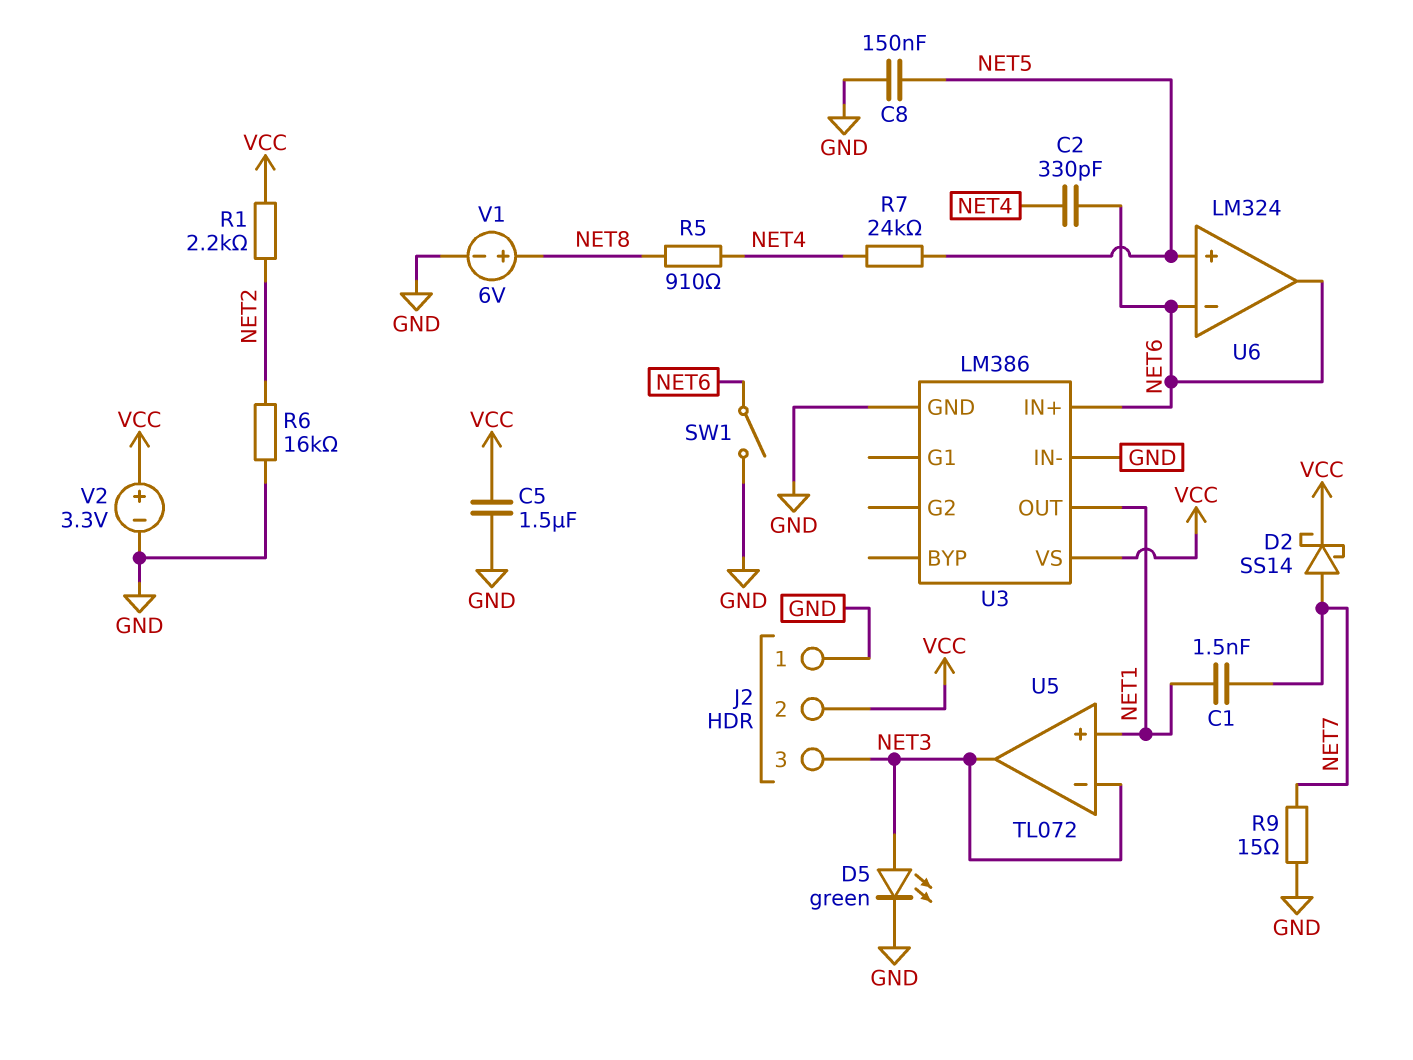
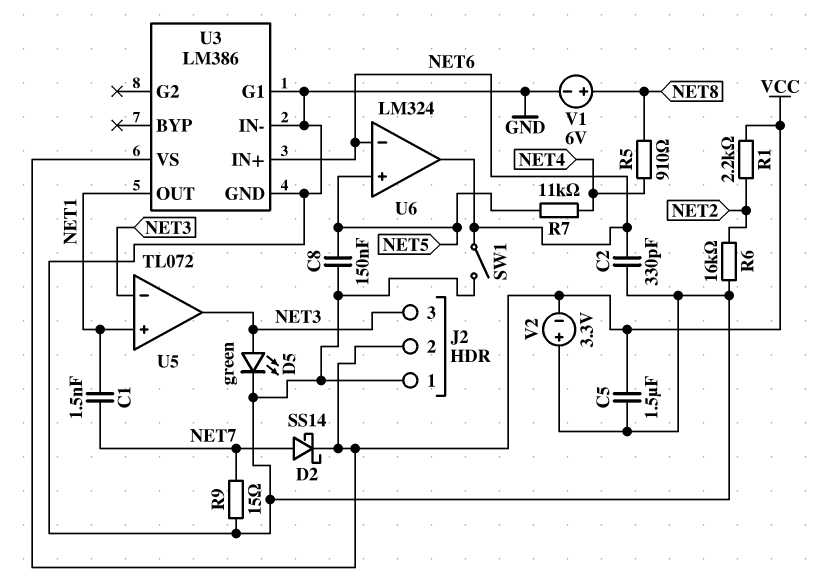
C2: 330pF (NET4, NET6) -> 330pF (GND, NET6)
R7: 24k (NET4, NET5) -> 11k (NET4, NET5)
U3 pin G1: none -> GND
V2: 3.3V (plus VCC, minus GND) -> 3.3V (plus GND, minus VCC)

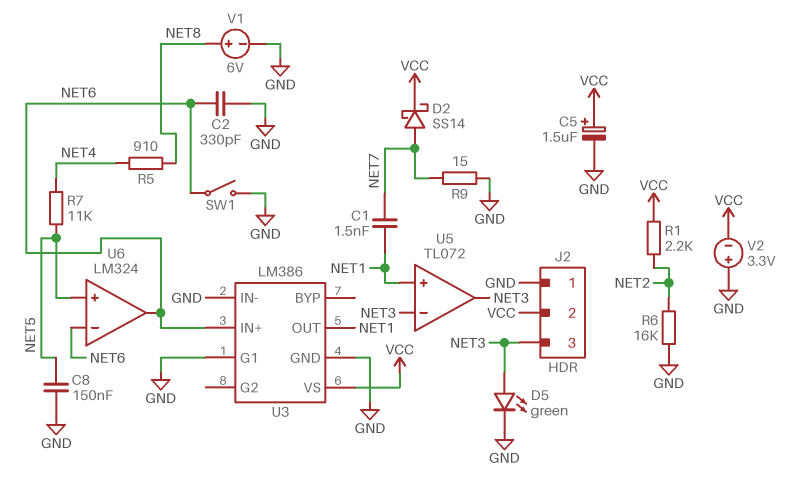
C5: 1.5uF (GND, VCC) -> 1.5uF (plus VCC, minus GND)

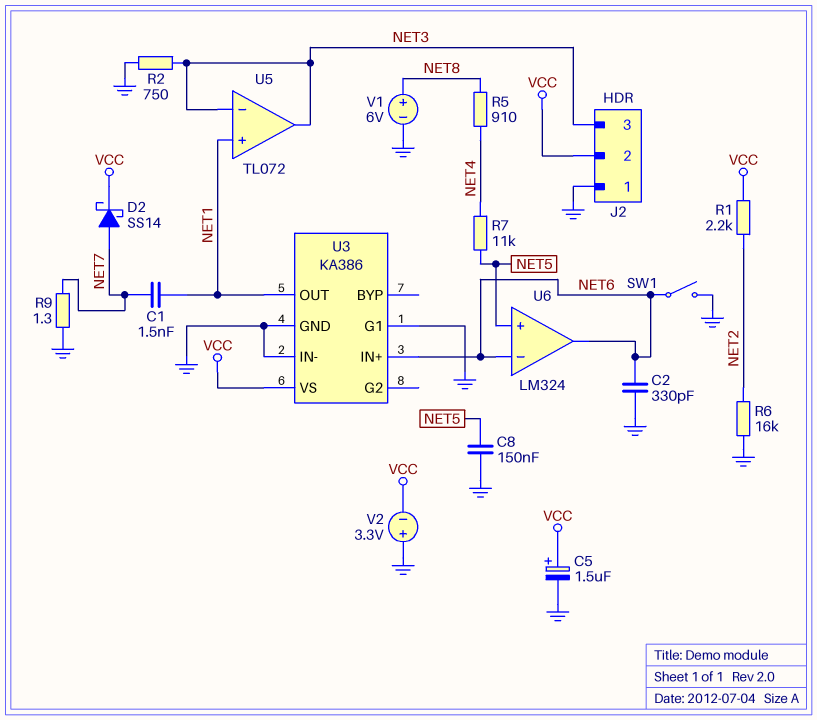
D5: LED green (A NET3, K GND) -> none
R2: none -> 750 (GND, NET3)
R9: 15 (GND, NET7) -> 1.3 (GND, NET7)
U3: LM386 -> KA386

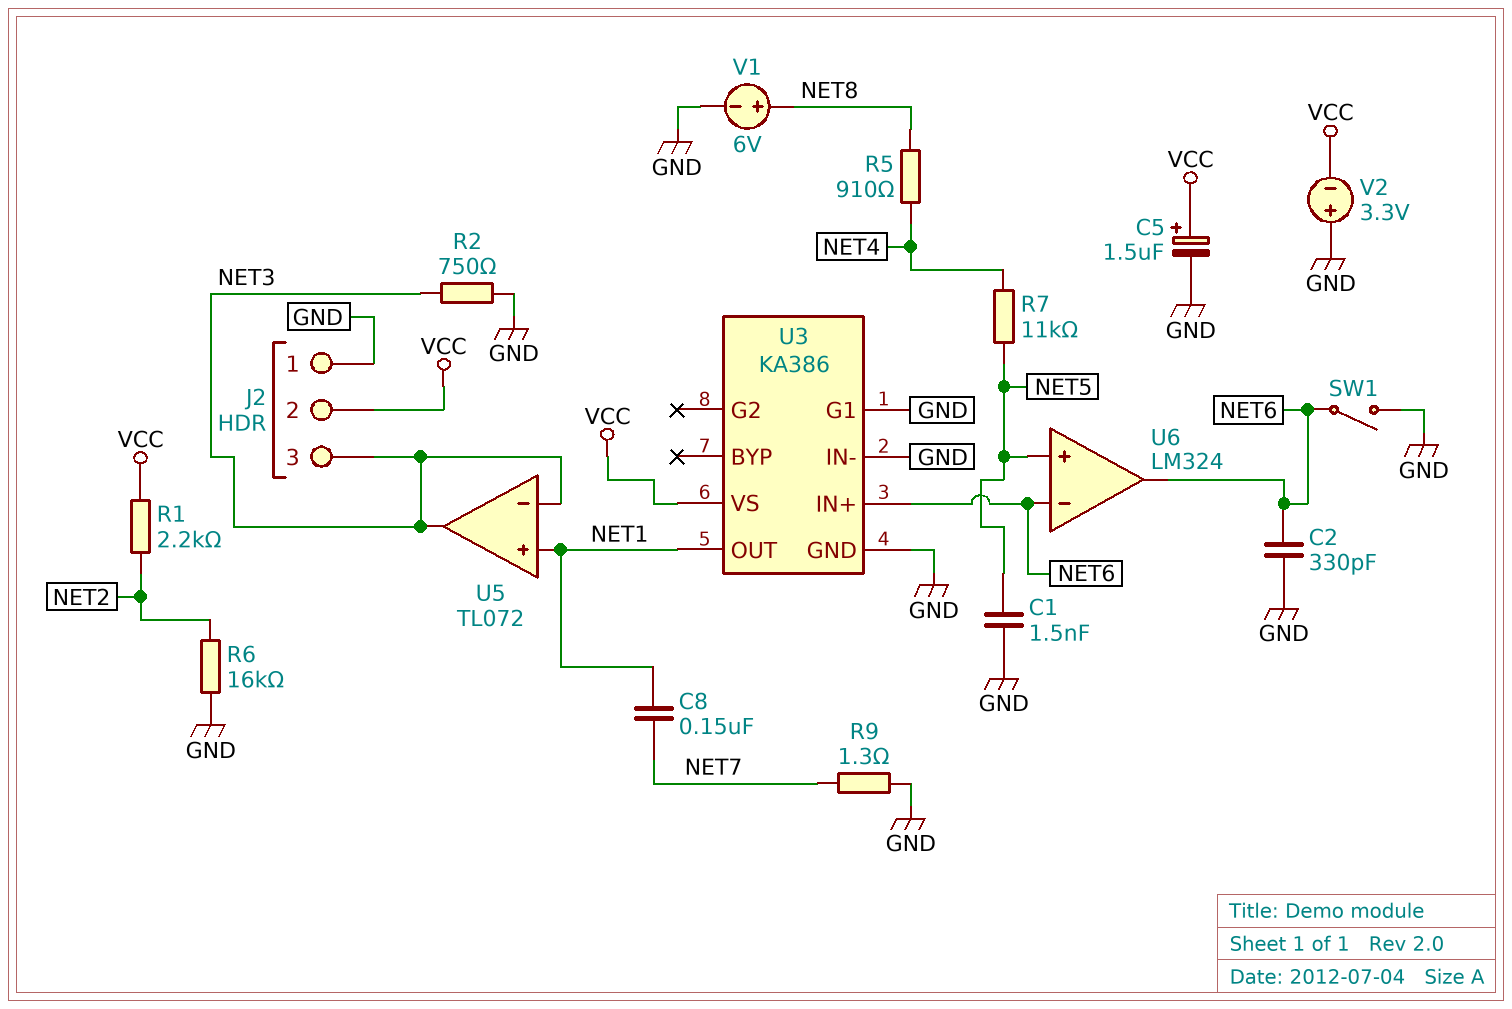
C1: 1.5nF (NET1, NET7) -> 1.5nF (GND, NET5)
C8: 150nF (GND, NET5) -> 150nF (NET1, NET7)
D2: schottky SS14 (A NET7, K VCC) -> none

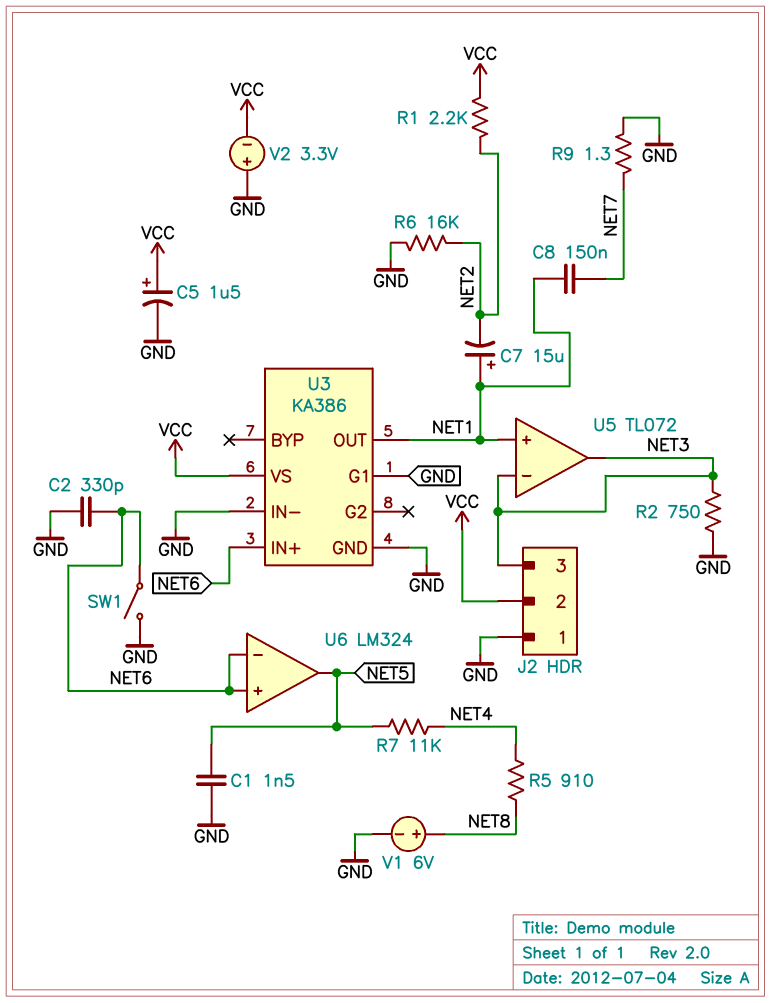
C7: none -> 15uF (plus NET1, minus NET2)
U6 pin in+: NET5 -> NET6
U6 pin out: NET6 -> NET5

